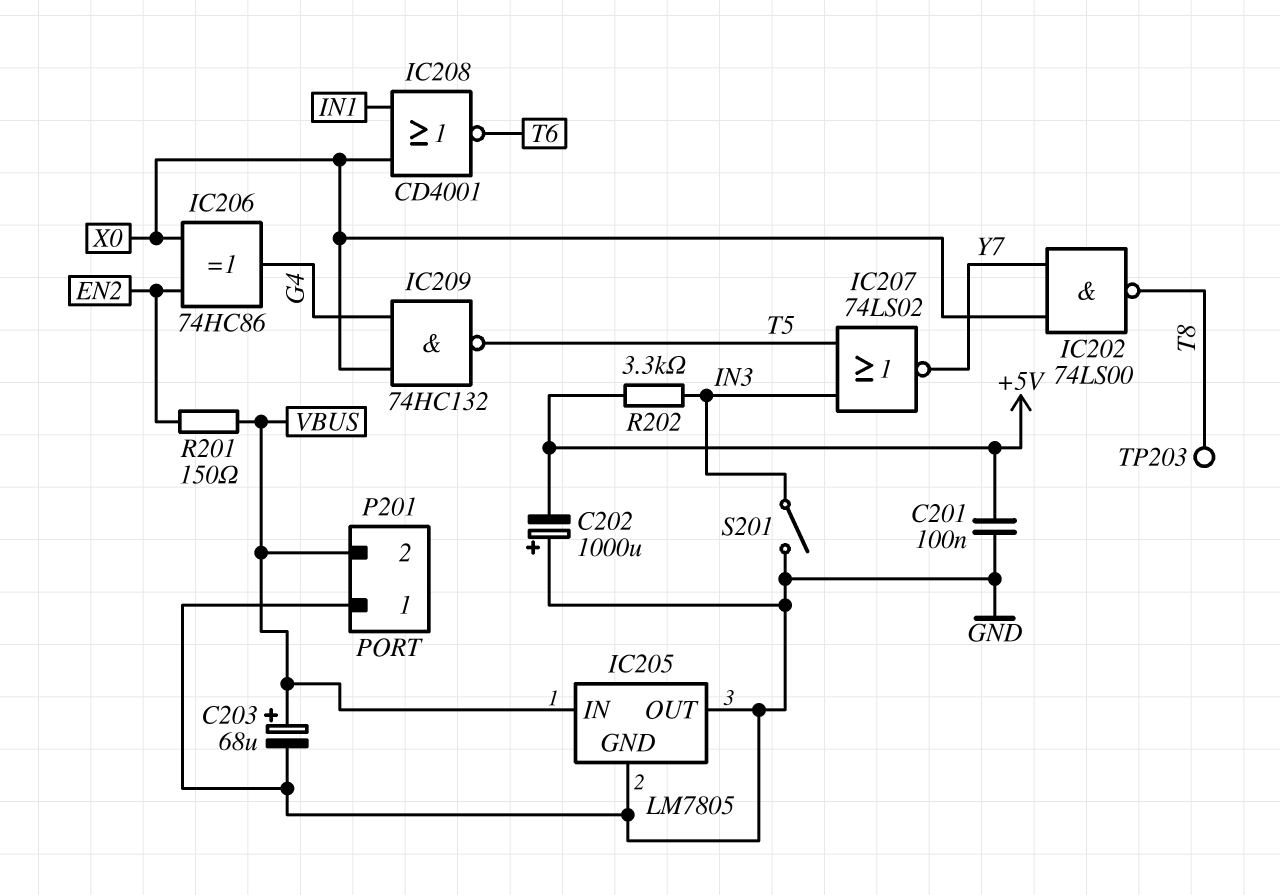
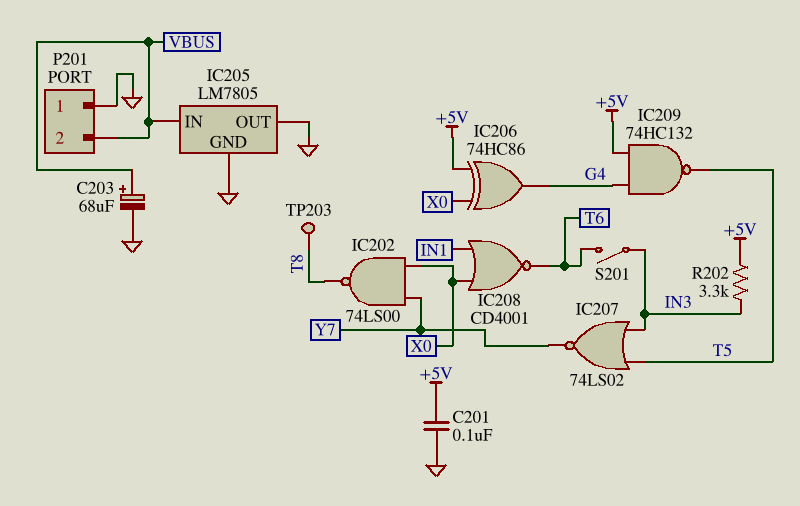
C202: 1000uF (plus GND, minus +5V) -> none
IC206: XOR 74HC86 (in EN2, in X0, out G4) -> XOR 74HC86 (in +5V, in X0, out G4)
IC209: NAND 74HC132 (in G4, in X0, out T5) -> NAND 74HC132 (in +5V, in G4, out T5)
R201: 150 (EN2, VBUS) -> none
S201: switch (GND, IN3) -> switch (IN3, T6)

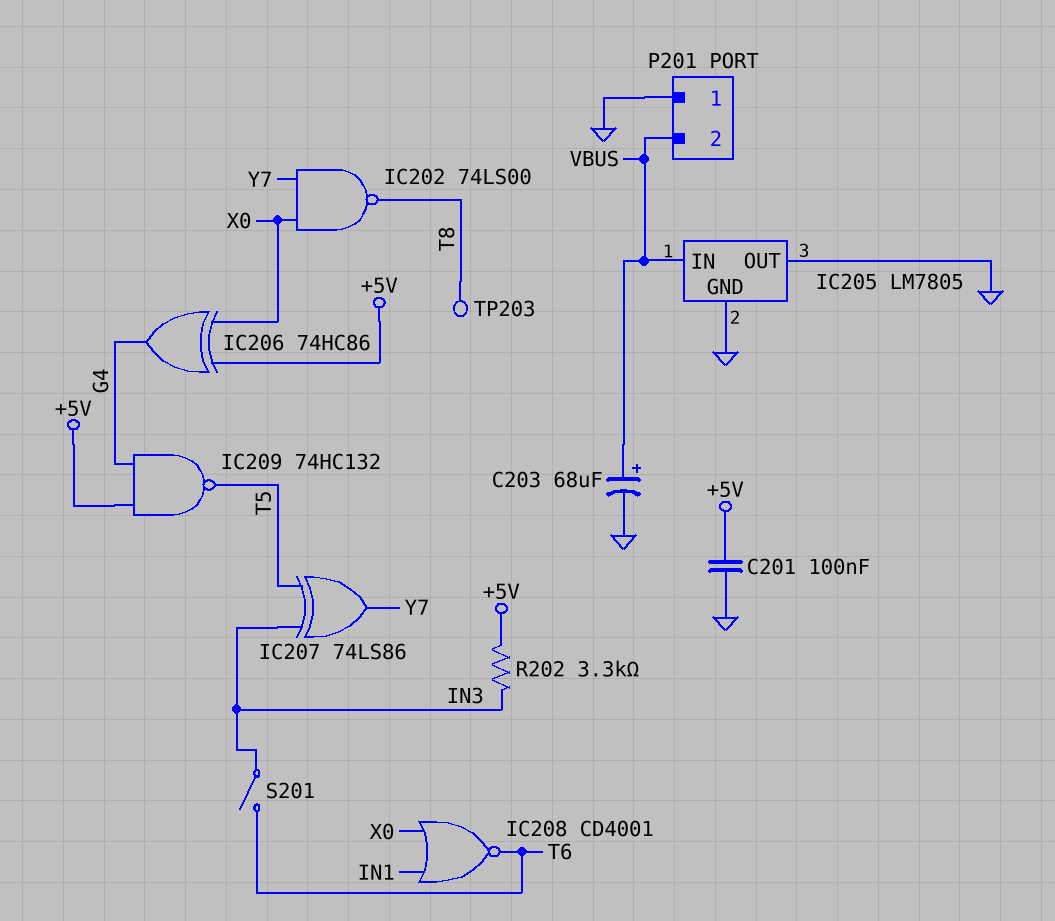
IC207: NOR 74LS02 (in IN3, in T5, out Y7) -> XOR 74LS86 (in IN3, in T5, out Y7)

